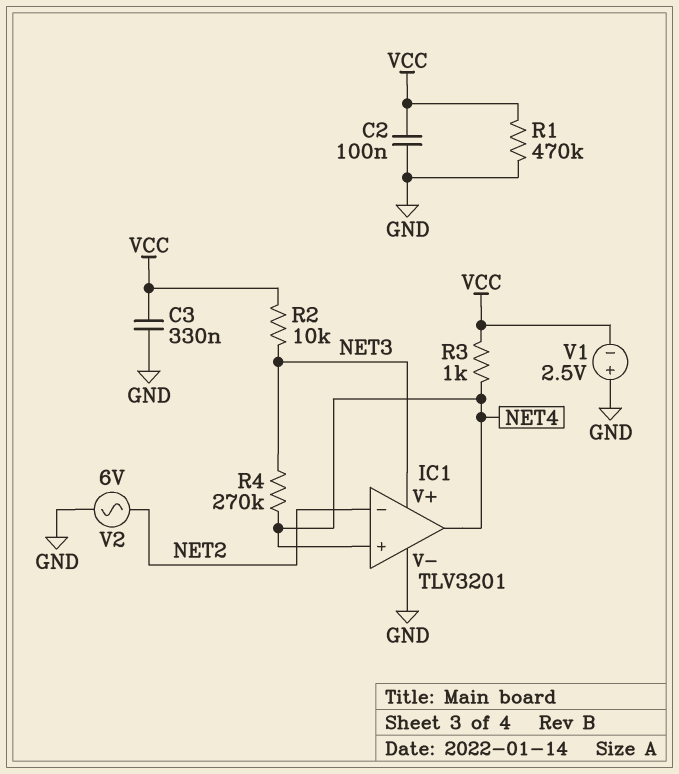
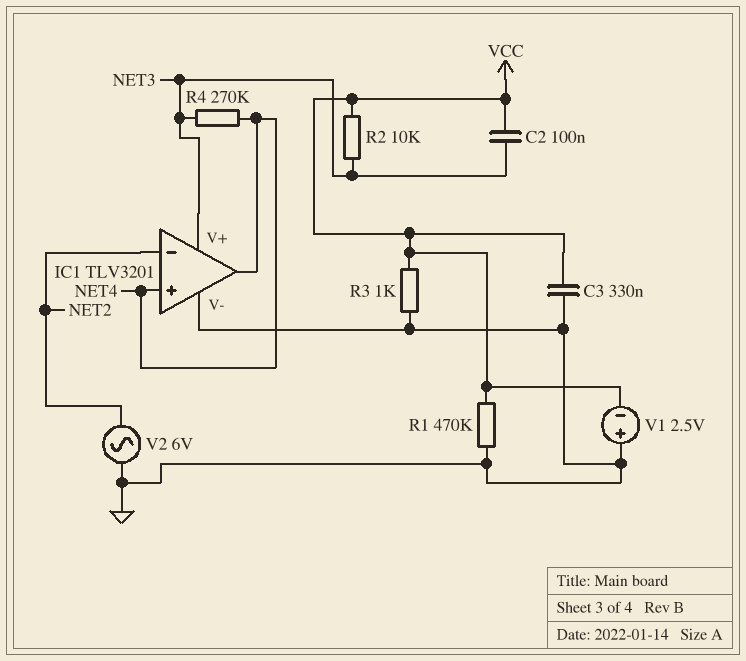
C2: 100nF (GND, VCC) -> 100nF (NET3, VCC)
R3: 1k (NET4, VCC) -> 1k (GND, VCC)

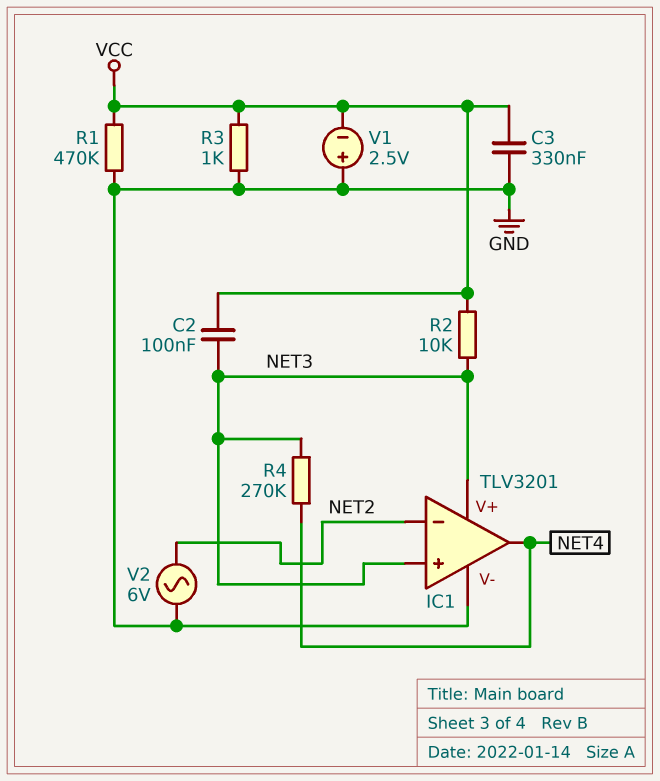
IC1 pin in+: NET4 -> NET3

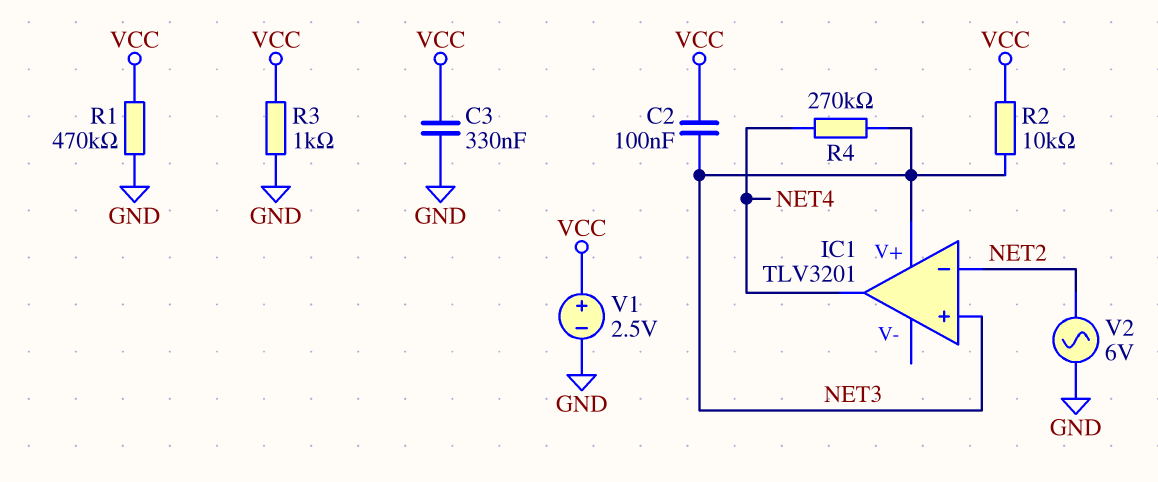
IC1 pin V-: GND -> none
V1: 2.5V (plus GND, minus VCC) -> 2.5V (plus VCC, minus GND)

